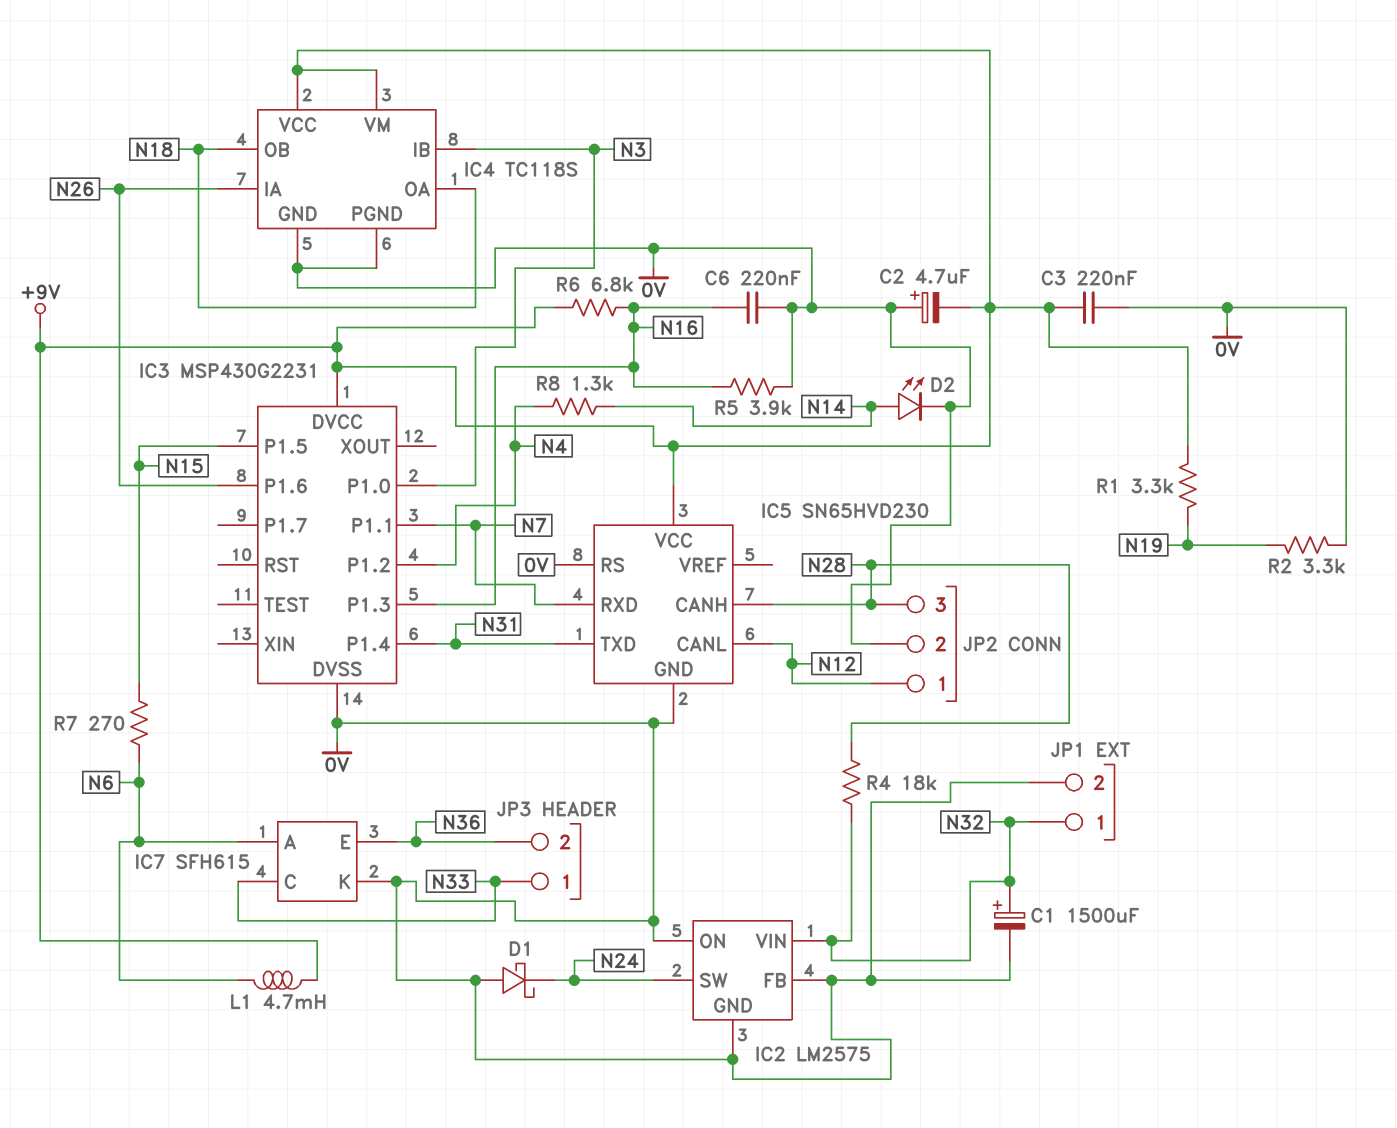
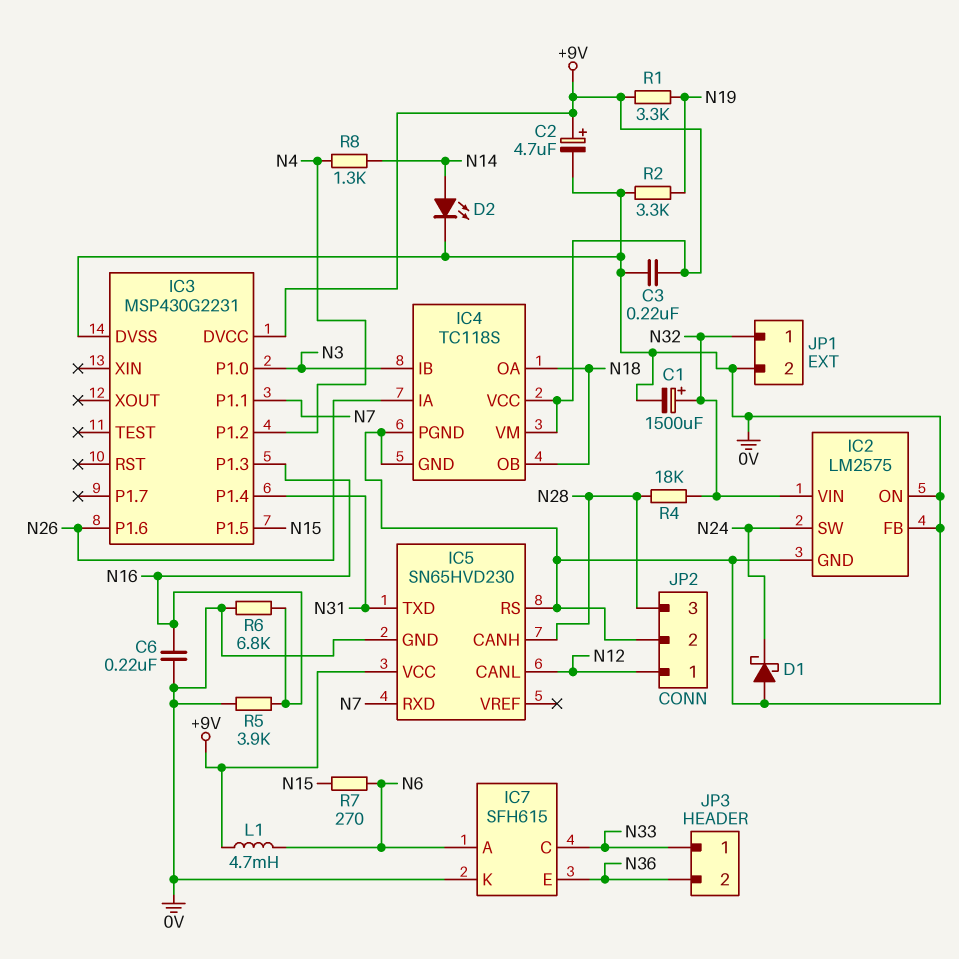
C2: 4.7uF (plus 0V, minus +9V) -> 4.7uF (plus +9V, minus 0V)
R6: 6.8k (+9V, N16) -> 6.8k (0V, N16)

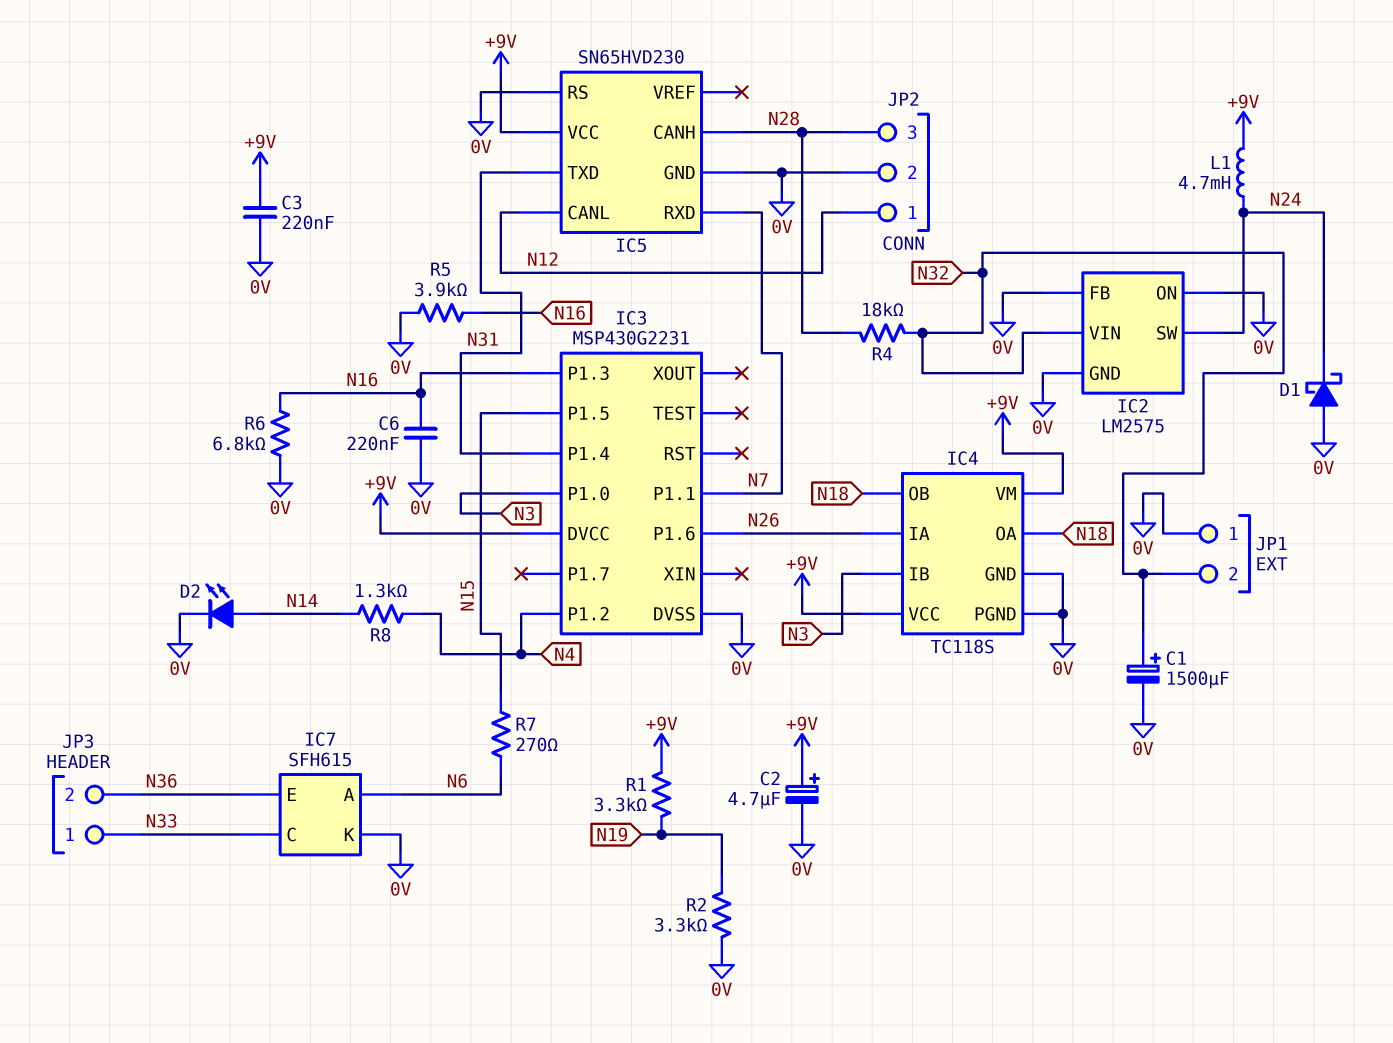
JP1 pin 1: N32 -> 0V
JP1 pin 2: 0V -> N32
L1: 4.7mH (+9V, N6) -> 4.7mH (+9V, N24)

